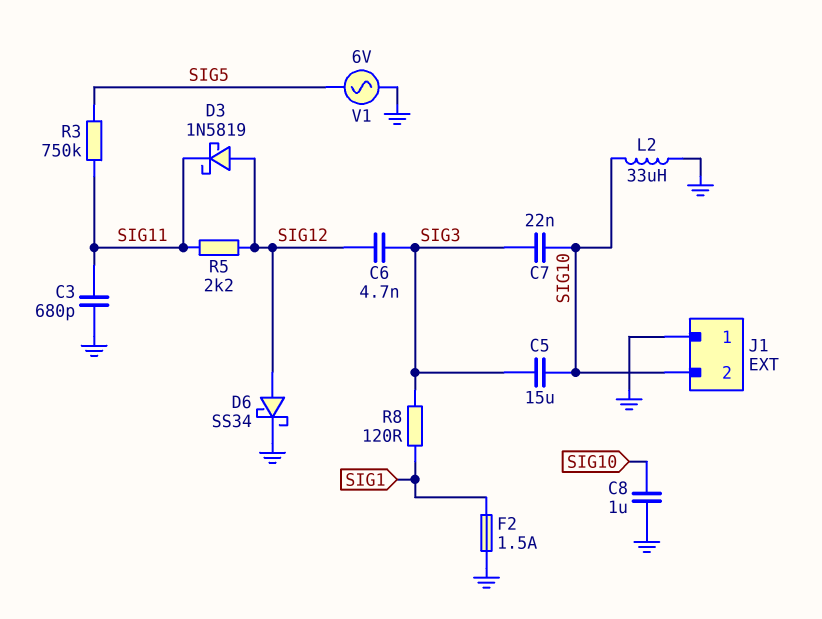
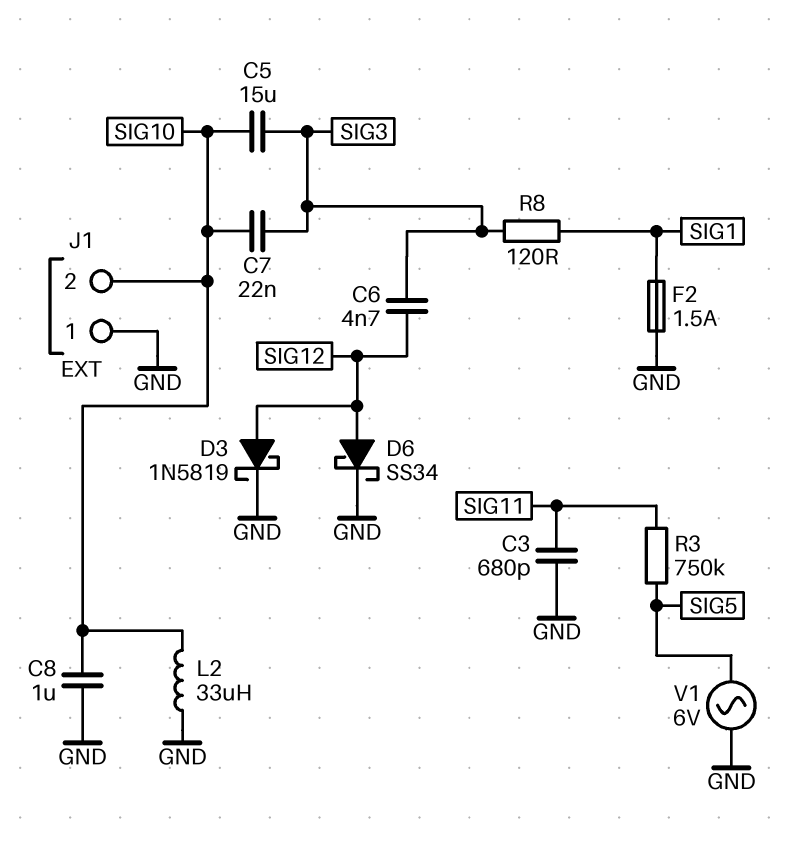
D3: schottky 1N5819 (A SIG12, K SIG11) -> schottky 1N5819 (A SIG12, K GND)
R5: 2.2k (SIG11, SIG12) -> none

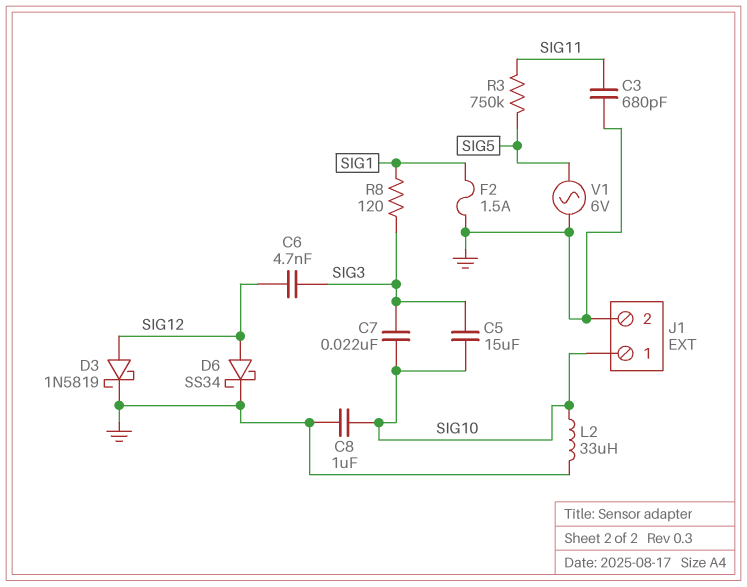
J1 pin 1: GND -> SIG10
J1 pin 2: SIG10 -> GND

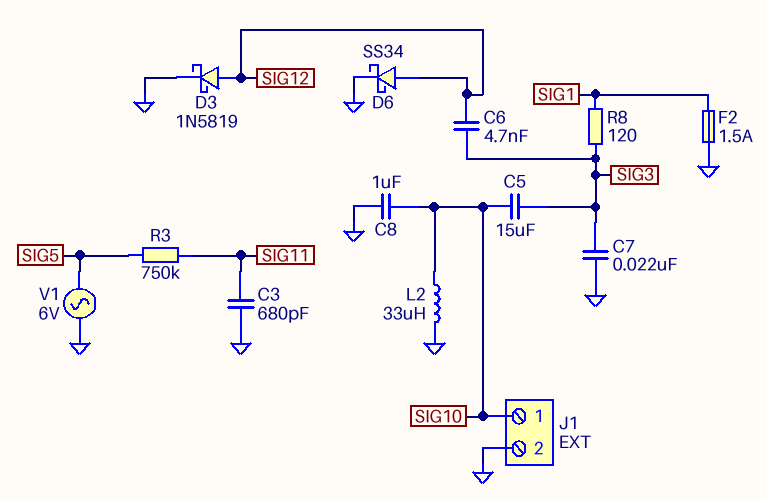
C7: 22nF (SIG3, SIG10) -> 22nF (GND, SIG3)

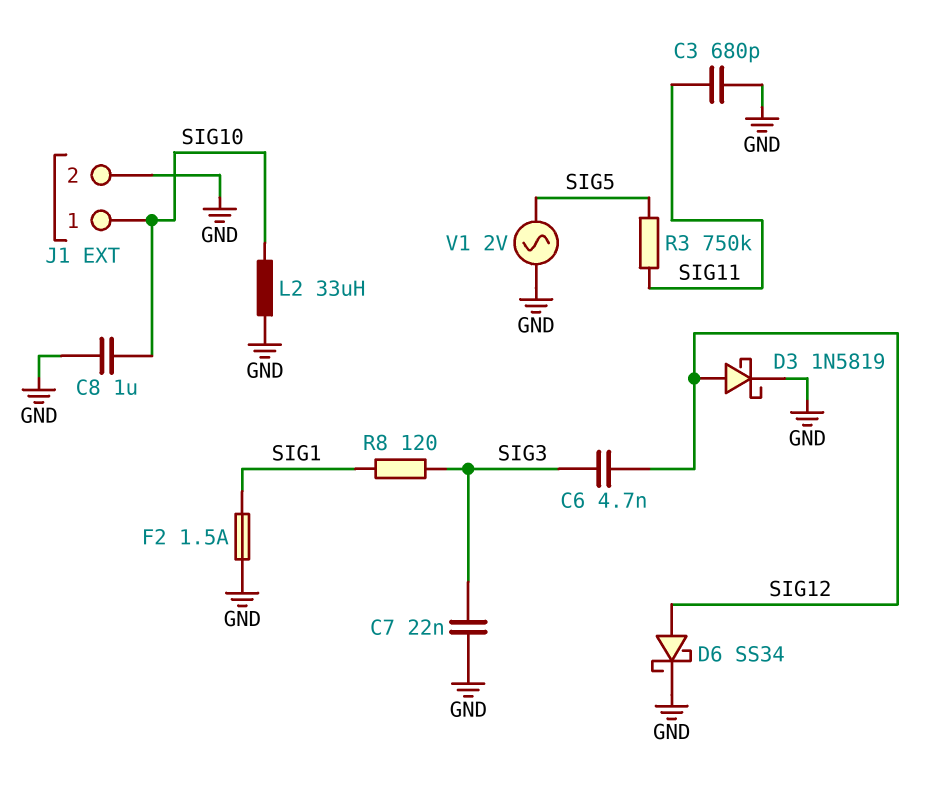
C5: 15uF (SIG3, SIG10) -> none
V1: AC 6V (GND, SIG5) -> AC 2V (GND, SIG5)

